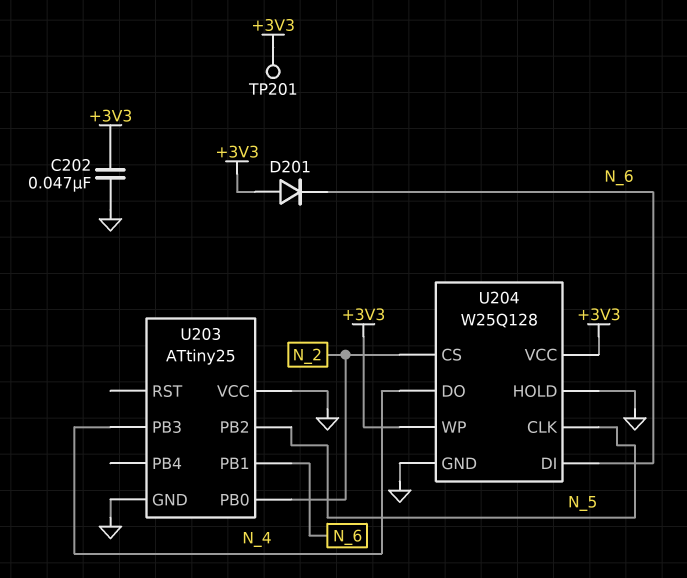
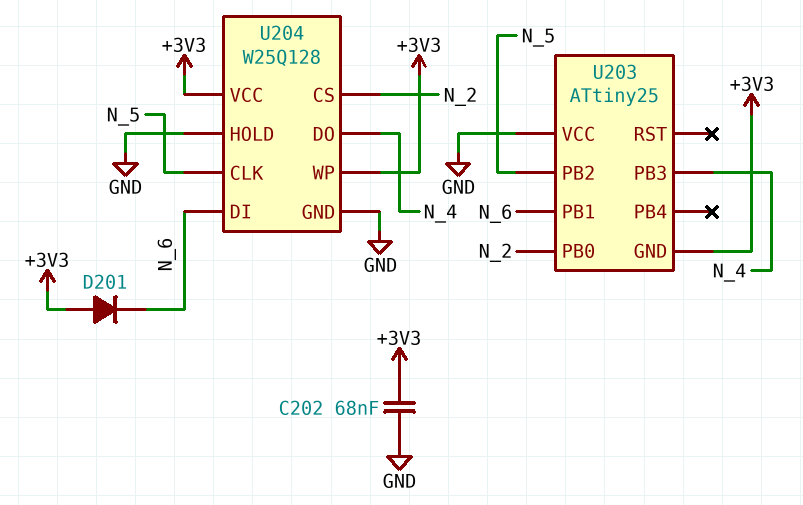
C202: 47nF (+3V3, GND) -> 68nF (+3V3, GND)
TP201: test point (+3V3) -> none
U203 pin GND: GND -> +3V3

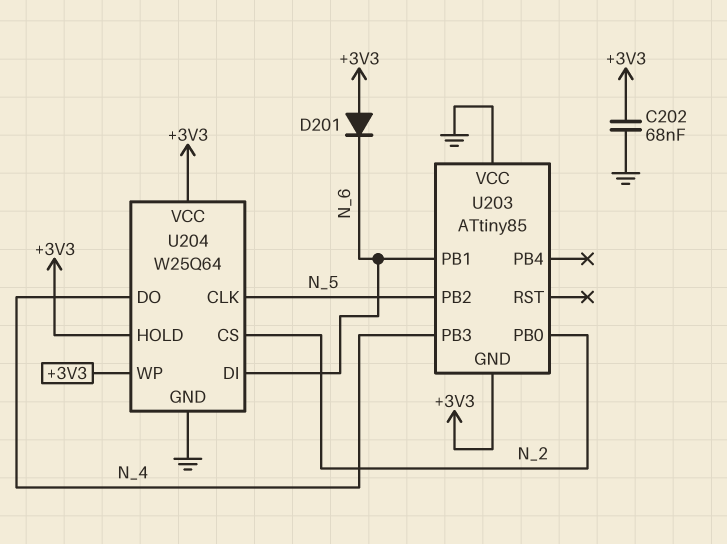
U203: ATtiny25 -> ATtiny85
U204: W25Q128 -> W25Q64
U204 pin HOLD: GND -> +3V3

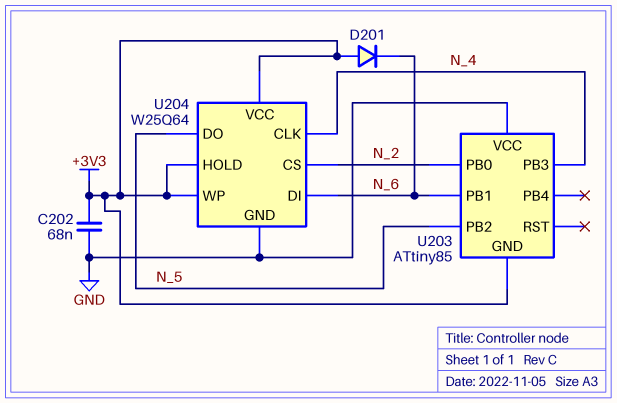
U204 pin CLK: N_5 -> N_4
U204 pin DO: N_4 -> N_5

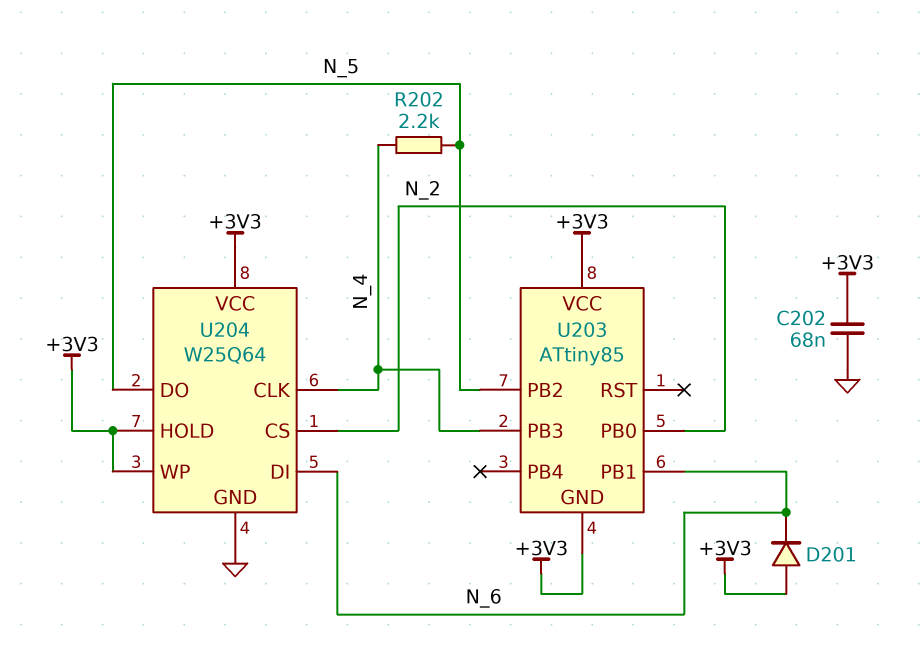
R202: none -> 2.2k (N_4, N_5)
U203 pin VCC: GND -> +3V3

